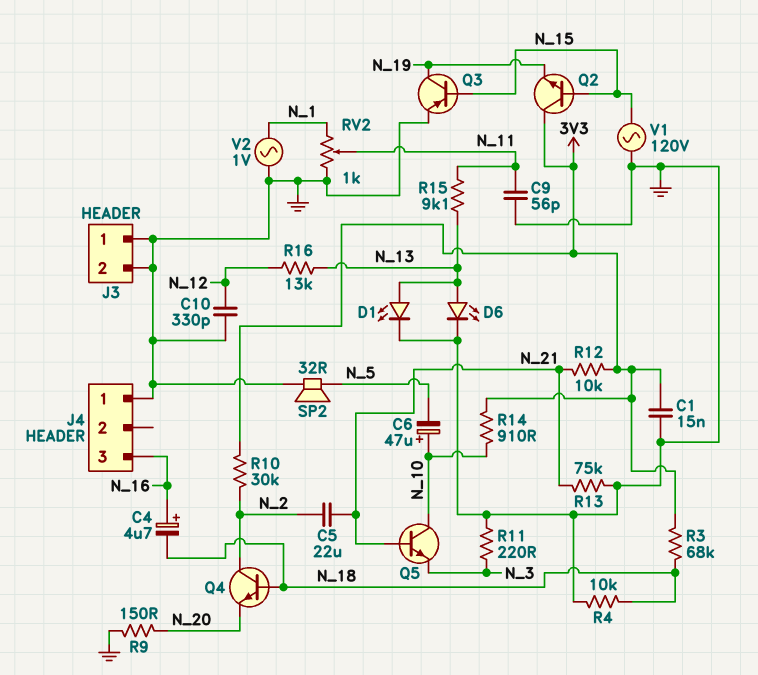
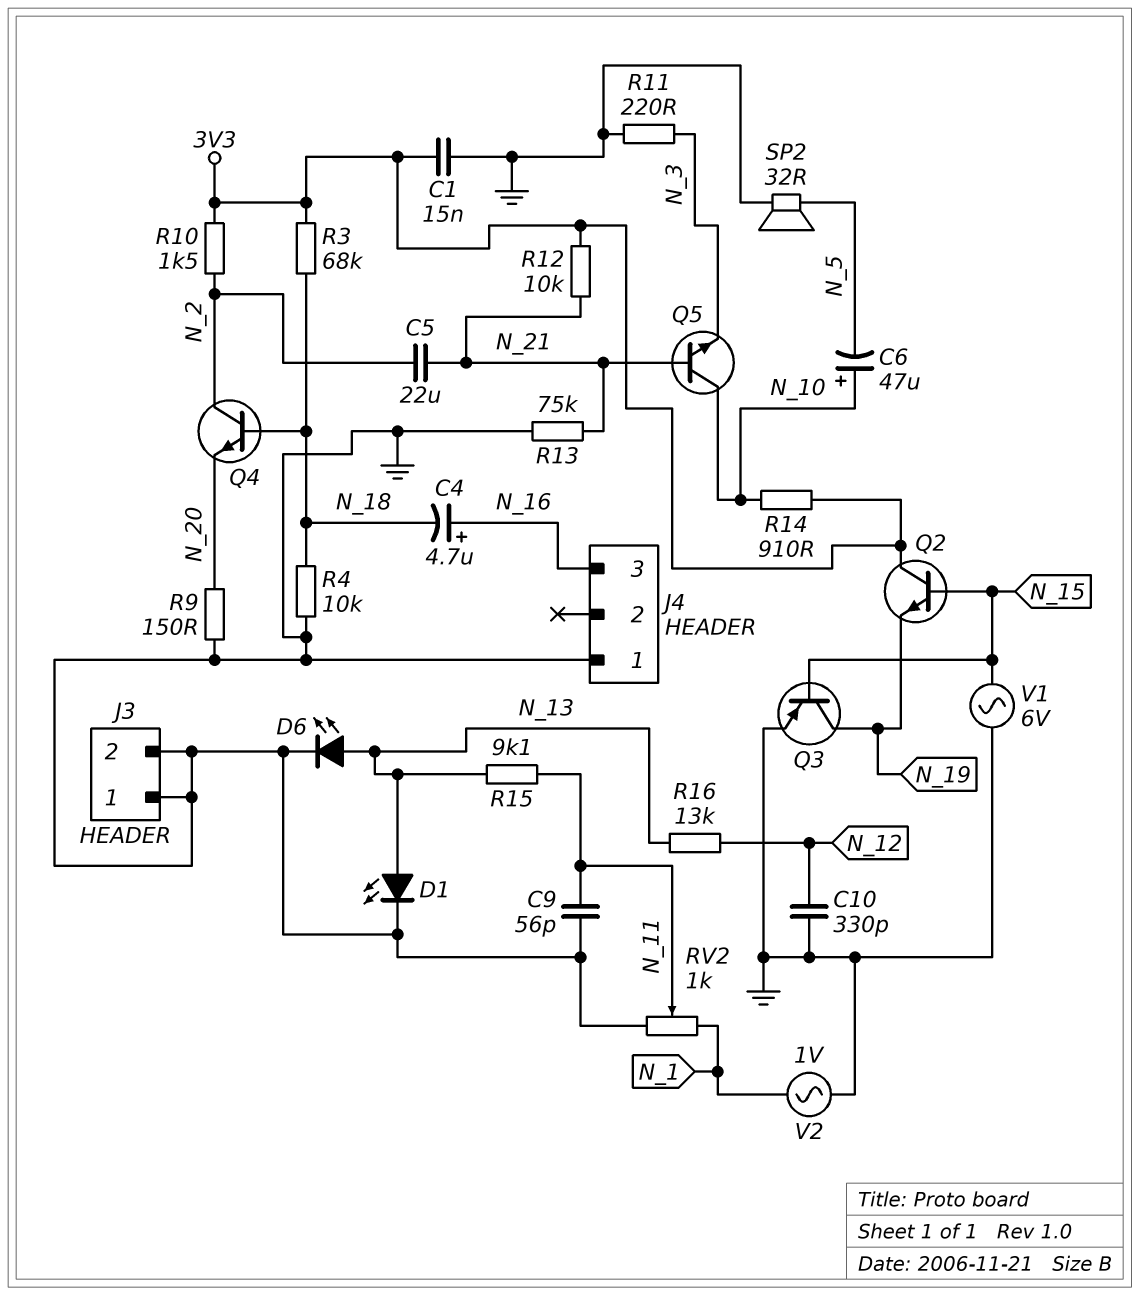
R10: 30k (3V3, N_2) -> 1.5k (3V3, N_2)
V1: AC 120V (GND, N_15) -> AC 6V (GND, N_15)

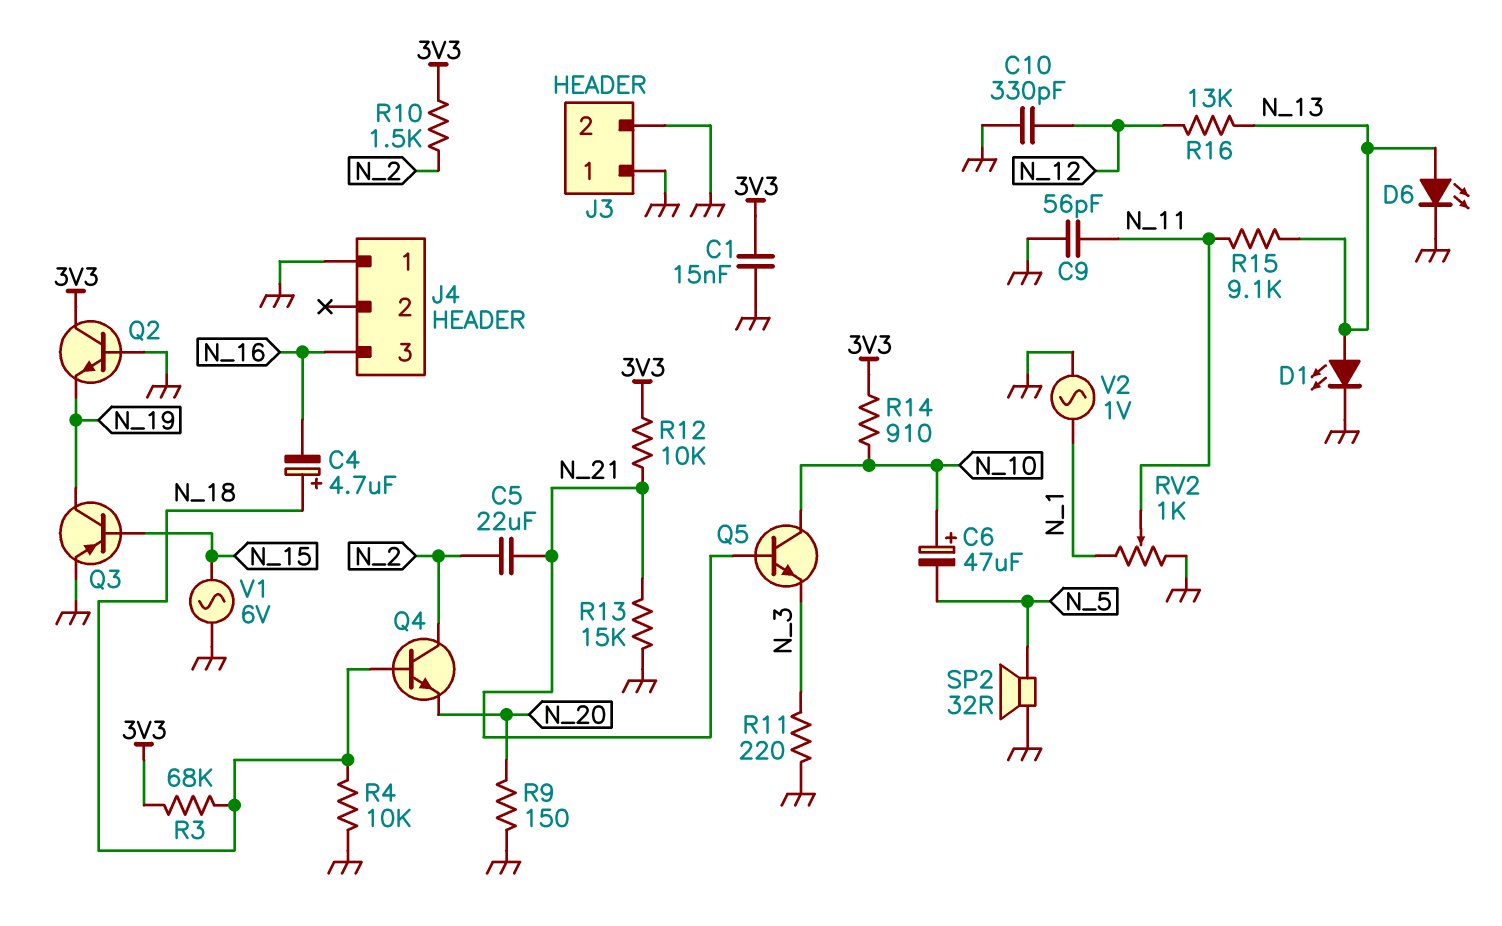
C4: 4.7uF (plus N_16, minus N_18) -> 4.7uF (plus N_18, minus N_16)
Q2: NPN (B N_15, C 3V3, E N_19) -> NPN (B GND, C 3V3, E N_19)
R13: 75k (GND, N_21) -> 15k (GND, N_21)

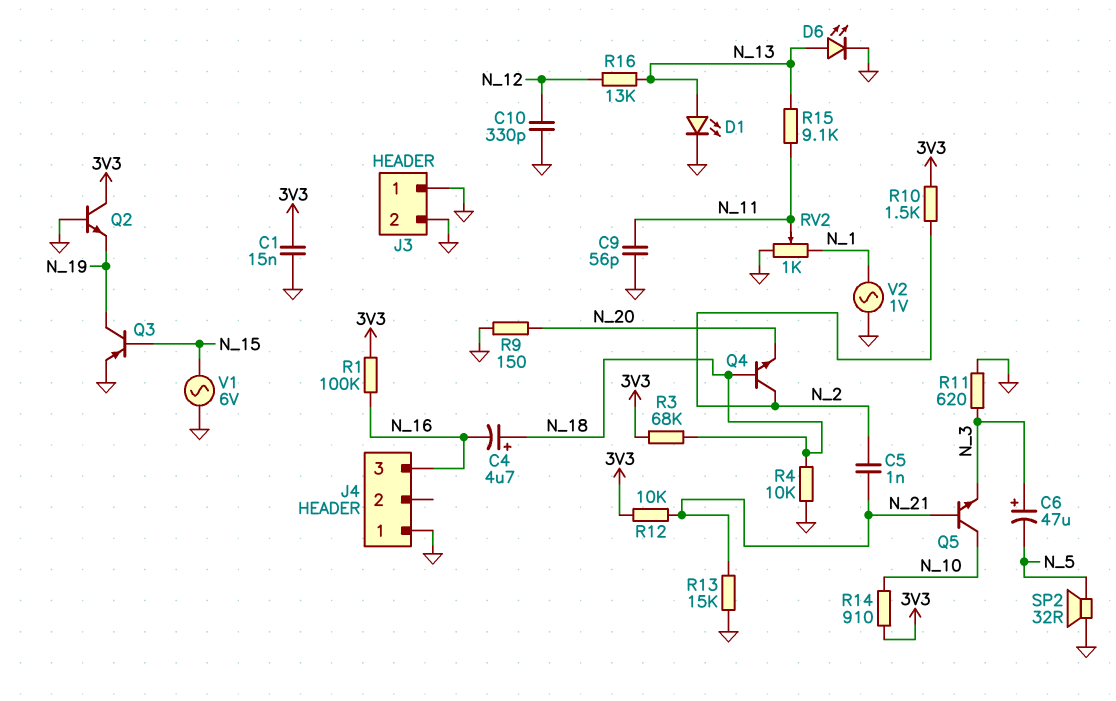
C5: 22uF (N_2, N_21) -> 1nF (N_2, N_21)
C6: 47uF (plus N_10, minus N_5) -> 47uF (plus N_3, minus N_5)
R1: none -> 100k (3V3, N_16)
R11: 220 (GND, N_3) -> 620 (GND, N_3)

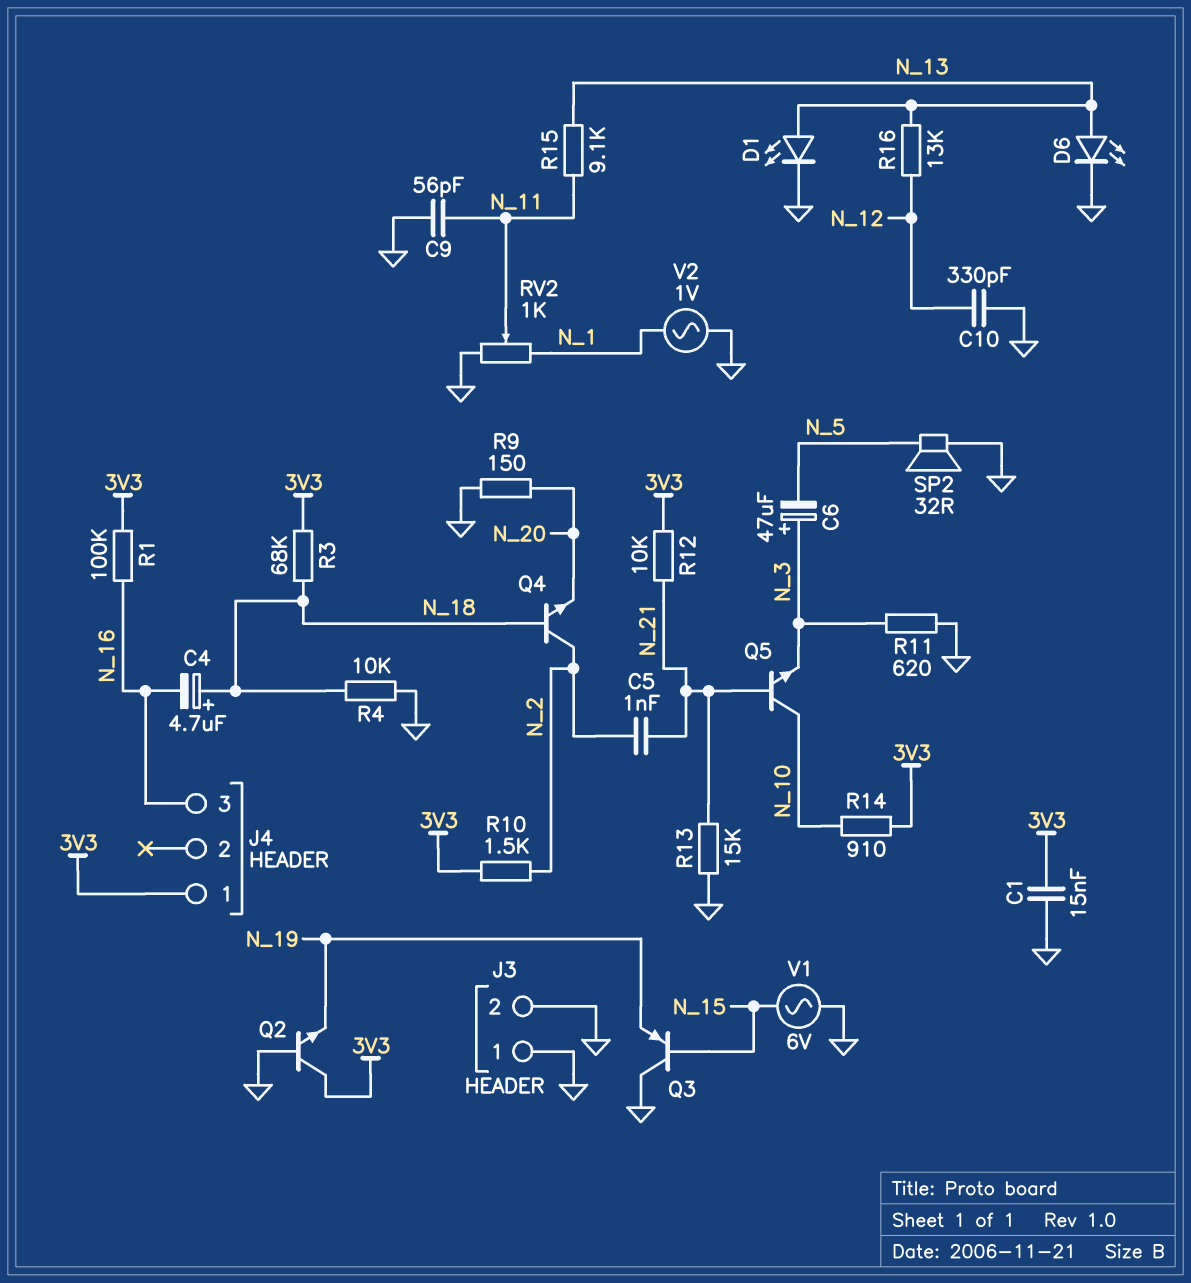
J4 pin 1: GND -> 3V3
Q3: PNP (B N_15, C N_19, E GND) -> PNP (B N_15, C GND, E N_19)

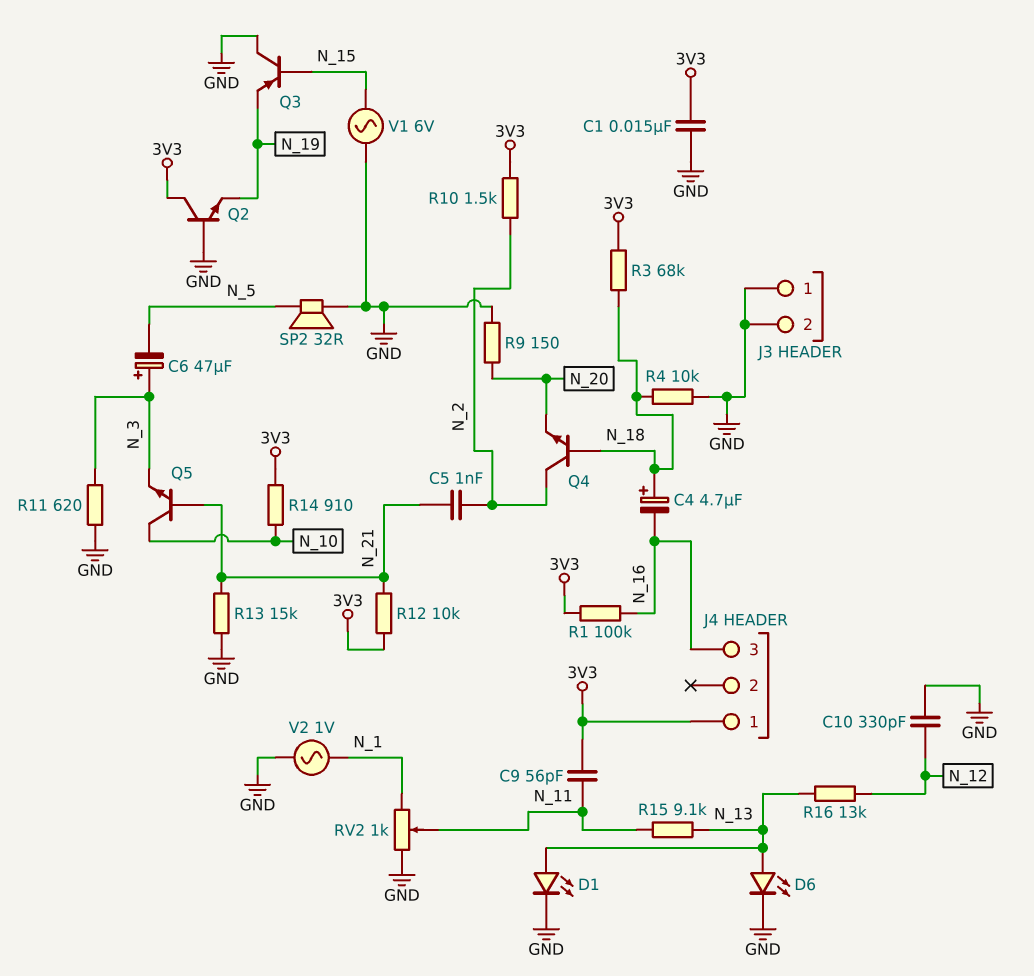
C9: 56pF (GND, N_11) -> 56pF (3V3, N_11)

